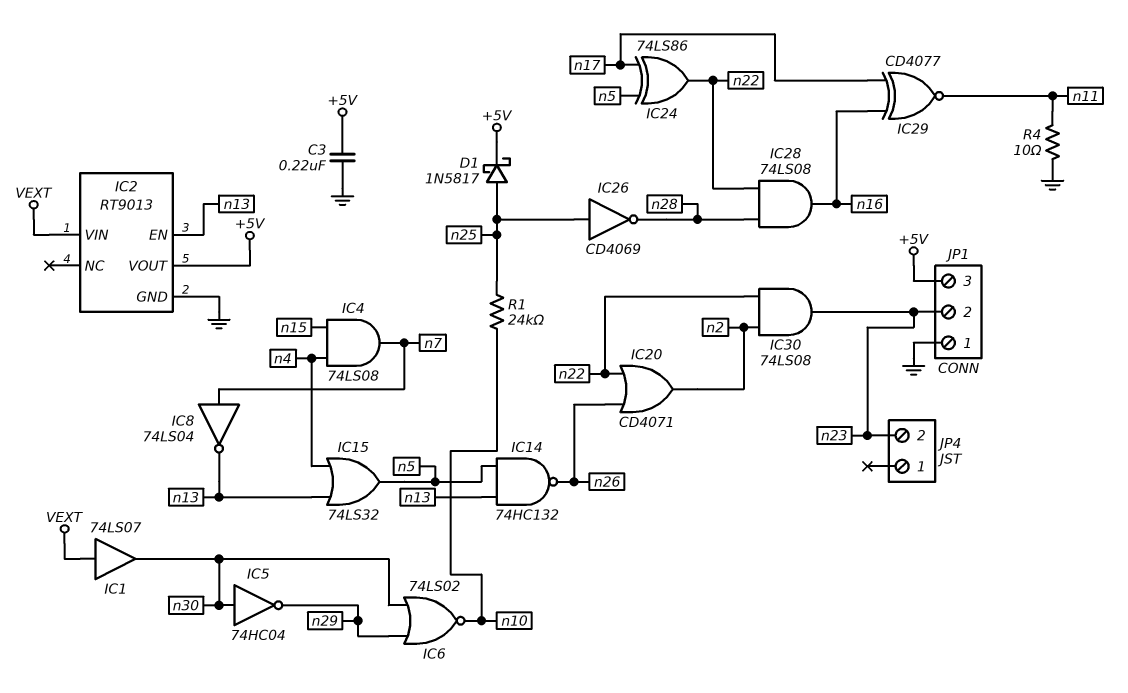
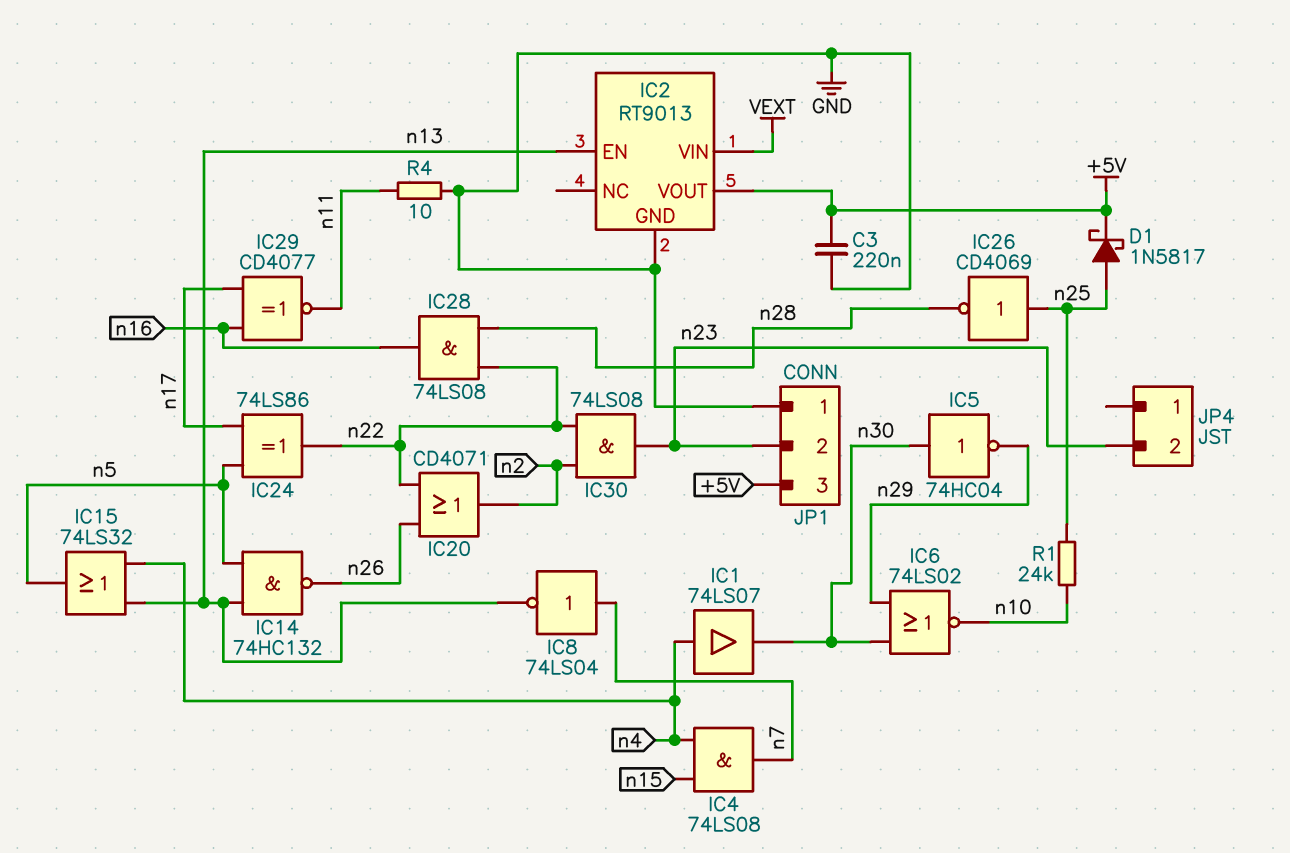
IC1: buffer 74LS07 (in VEXT, out n30) -> buffer 74LS07 (in n4, out n30)

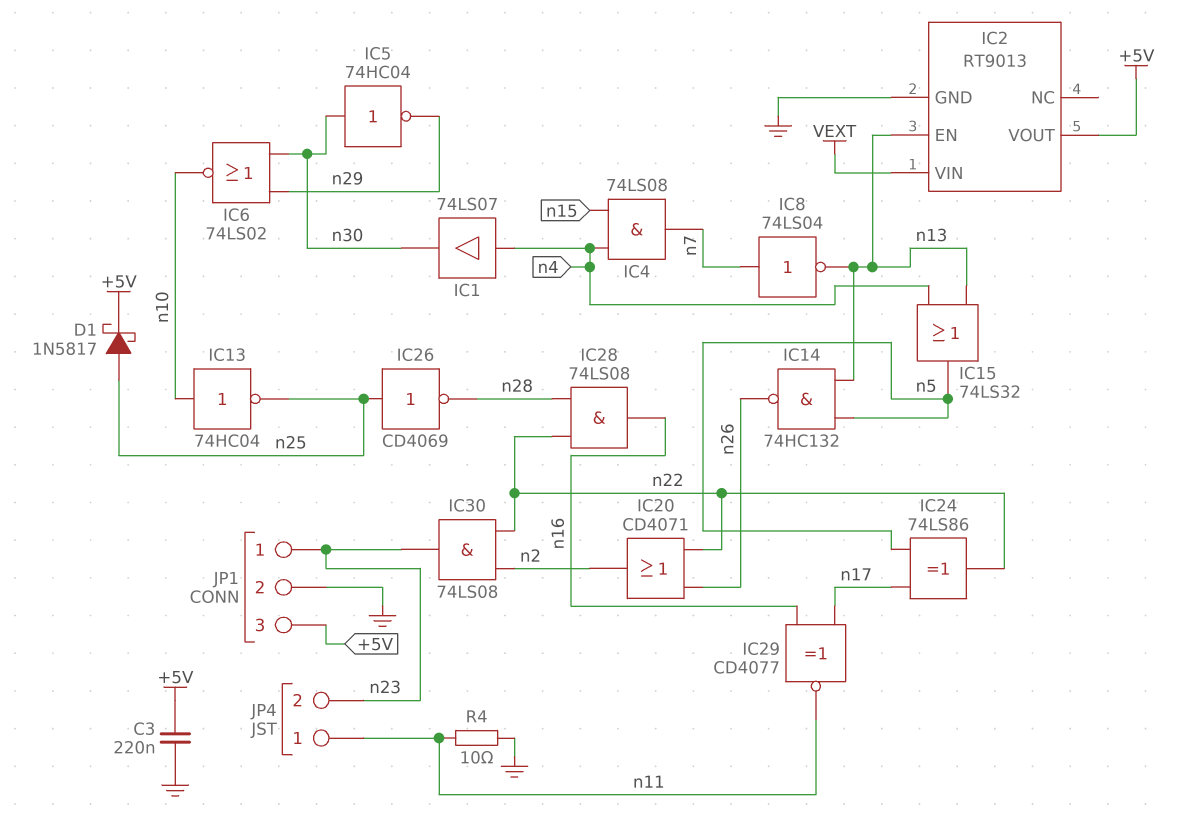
IC13: none -> NOT 74HC04 (in n10, out n25)
JP1 pin 1: GND -> n23
JP1 pin 2: n23 -> GND
JP4 pin 1: none -> n11
R1: 24k (n10, n25) -> none

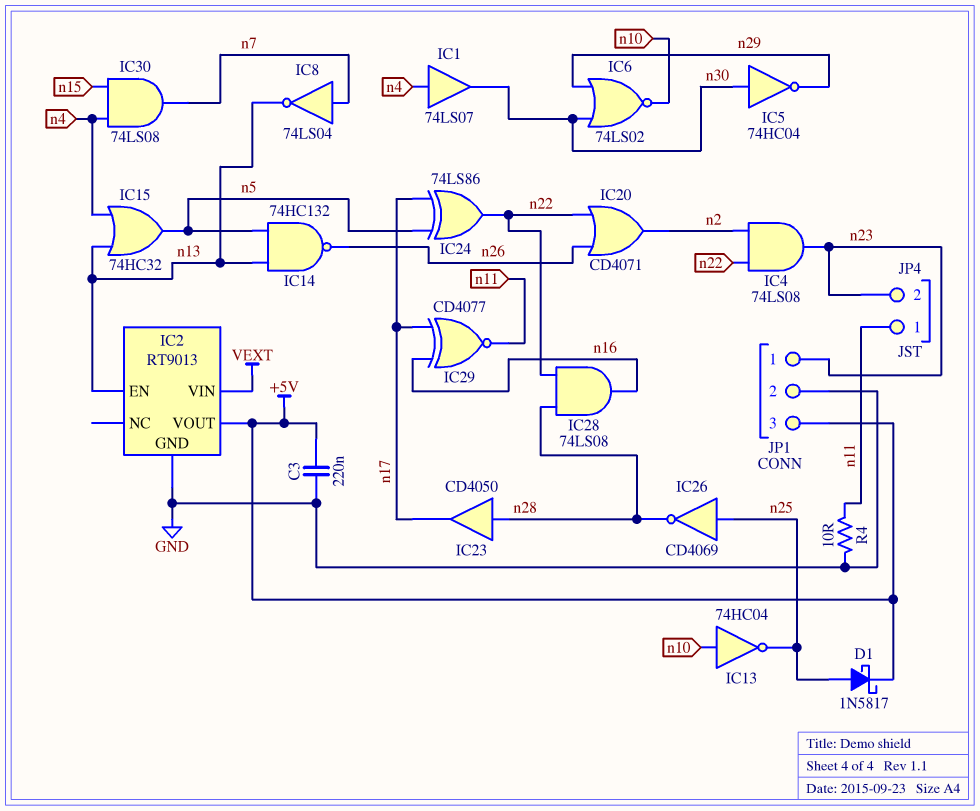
IC4: AND 74LS08 (in n4, in n15, out n7) -> AND 74LS08 (in n2, in n22, out n23)
IC15: OR 74LS32 (in n4, in n13, out n5) -> OR 74HC32 (in n4, in n13, out n5)
IC23: none -> buffer CD4050 (in n28, out n17)
IC30: AND 74LS08 (in n2, in n22, out n23) -> AND 74LS08 (in n4, in n15, out n7)

